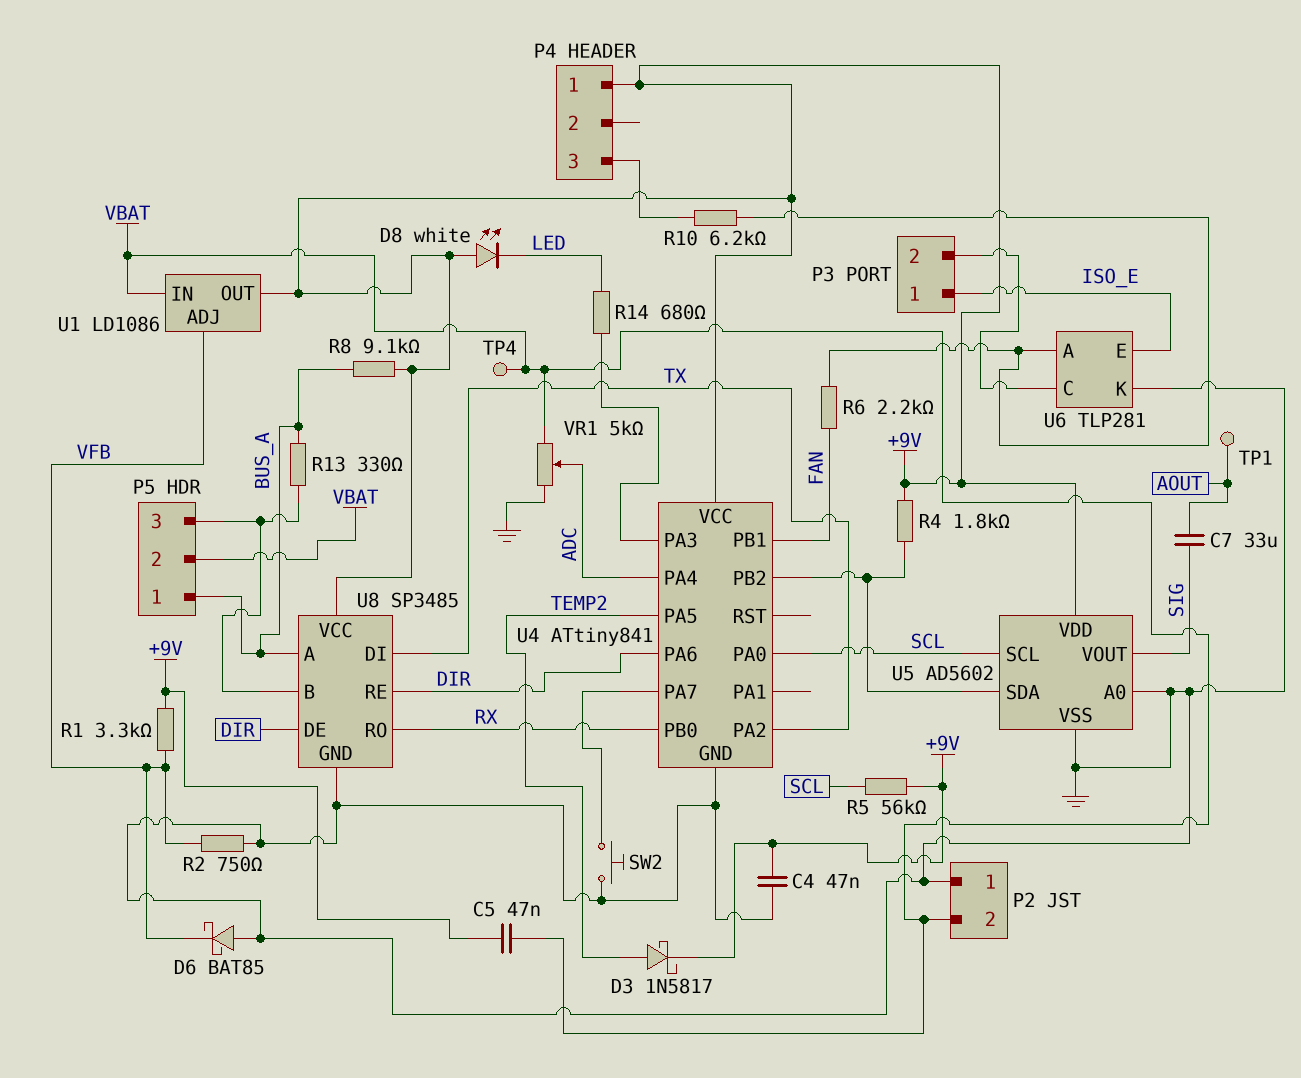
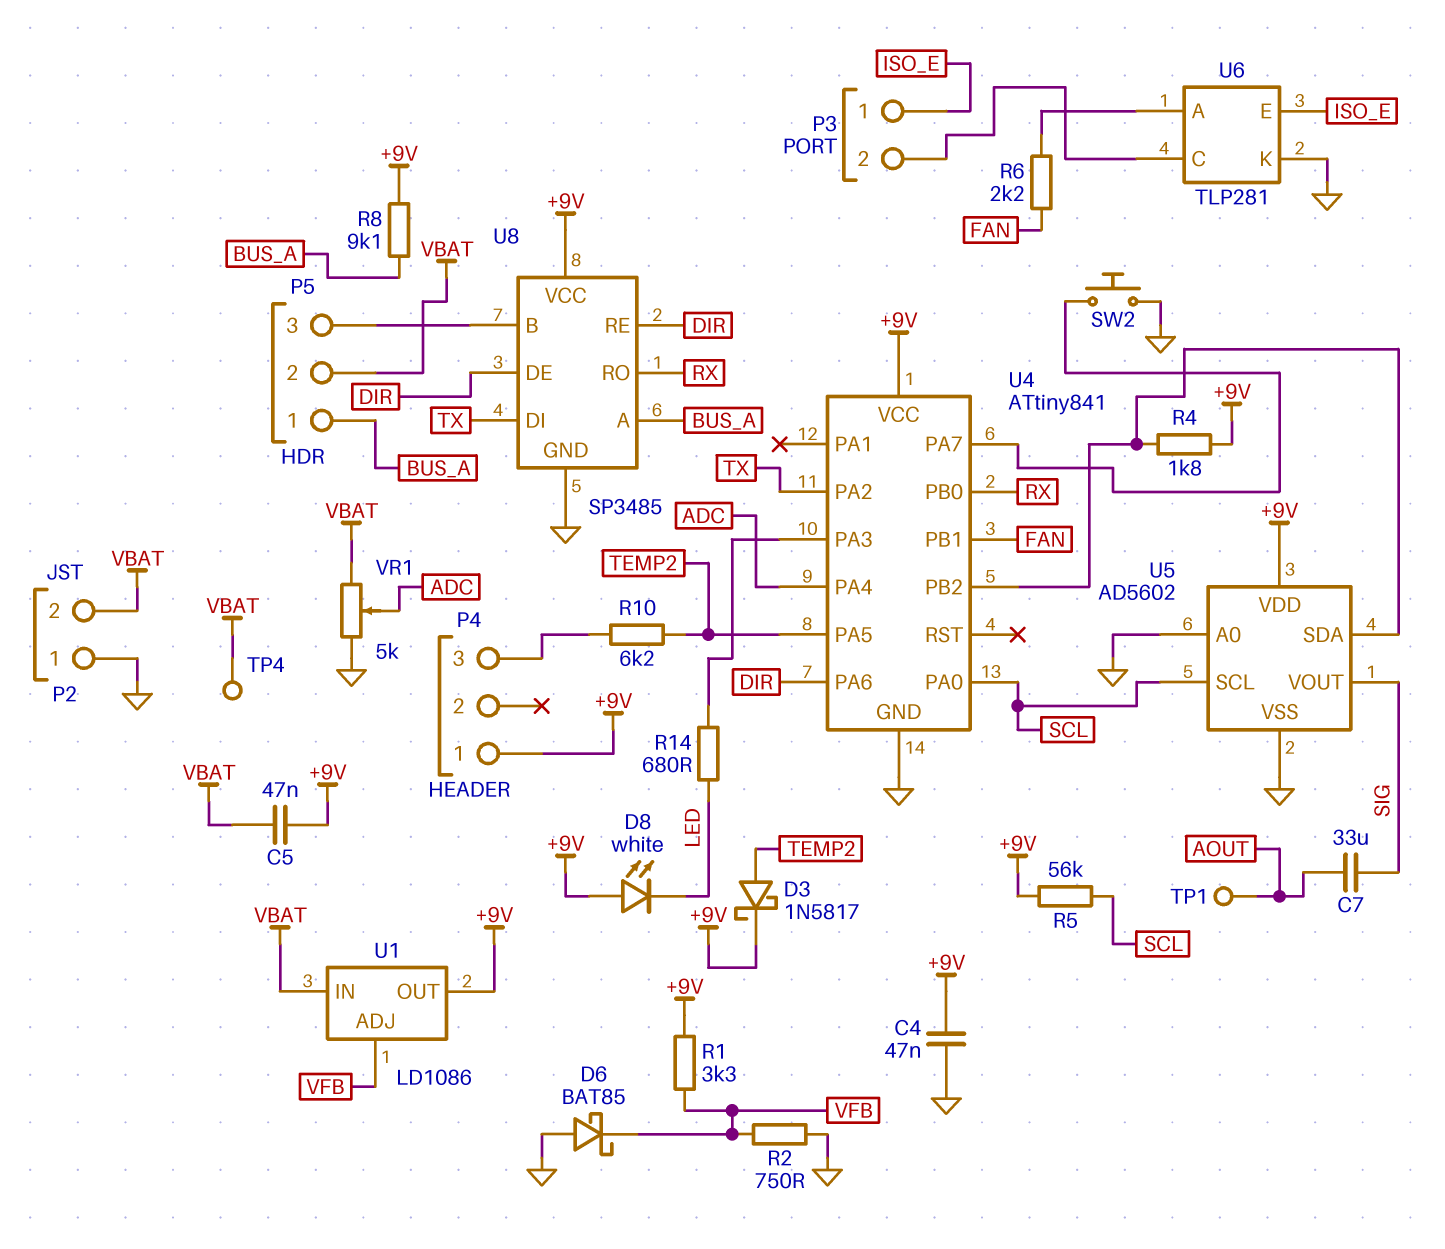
R10: 6.2k (P4/3, U6/A) -> 6.2k (P4/3, TEMP2)
R13: 330 (BUS_A, P5/3) -> none

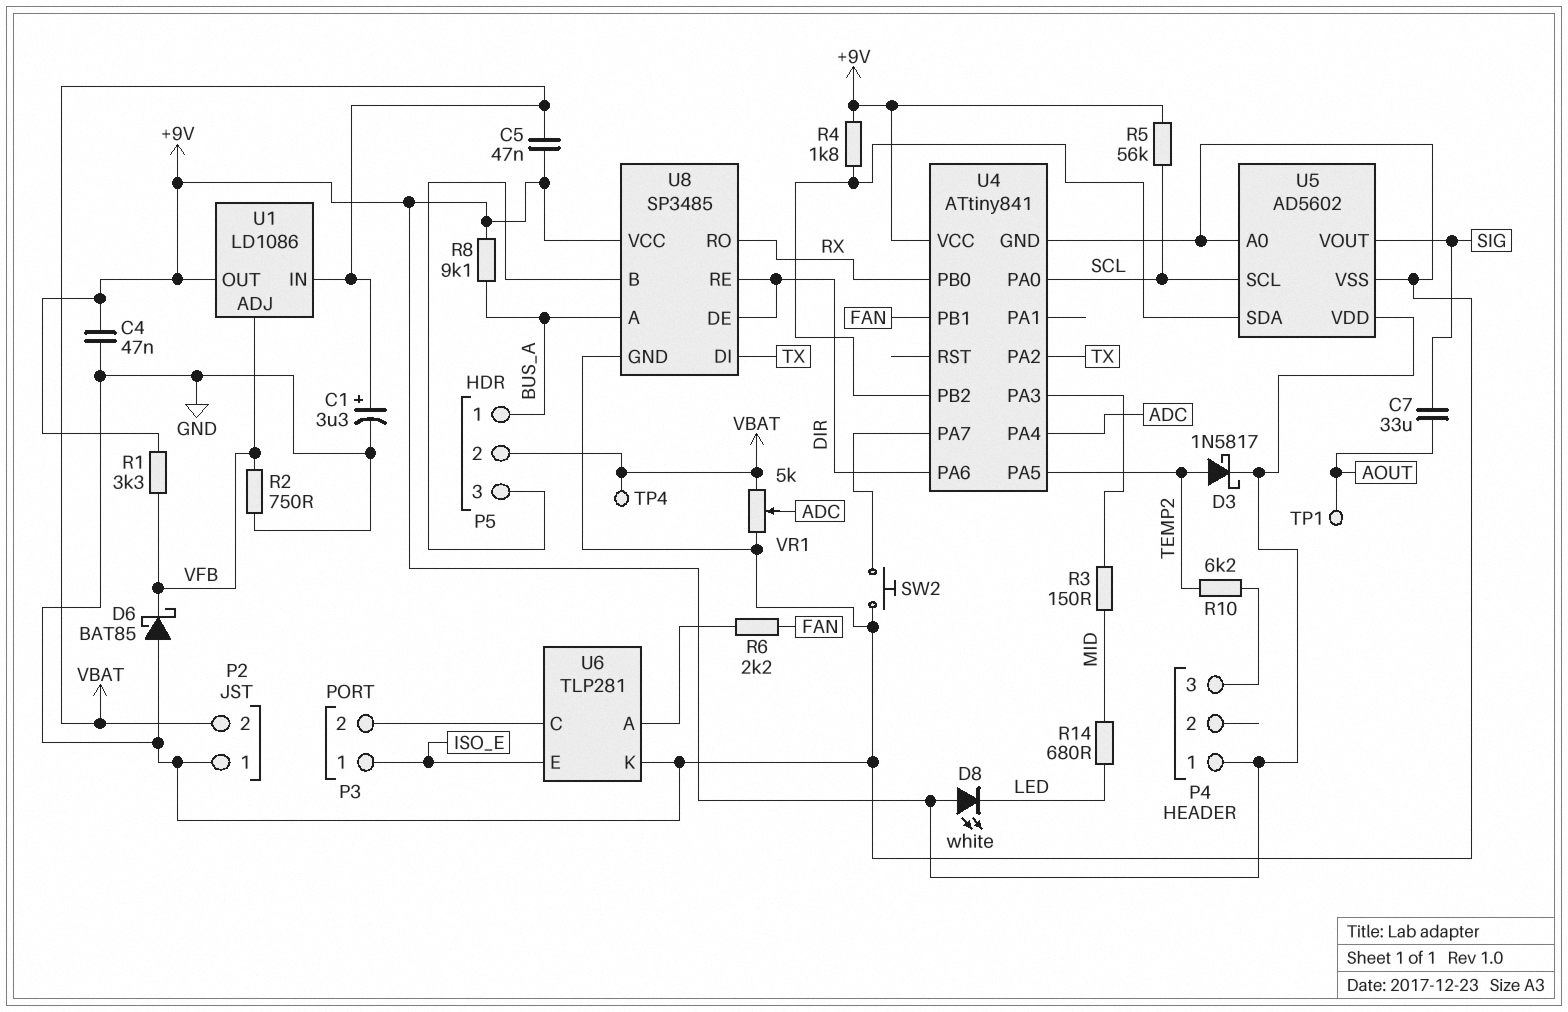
C1: none -> 3.3uF (plus VBAT, minus GND)
R3: none -> 150 (MID, U4/PA3)
R14: 680 (LED, U4/PA3) -> 680 (LED, MID)

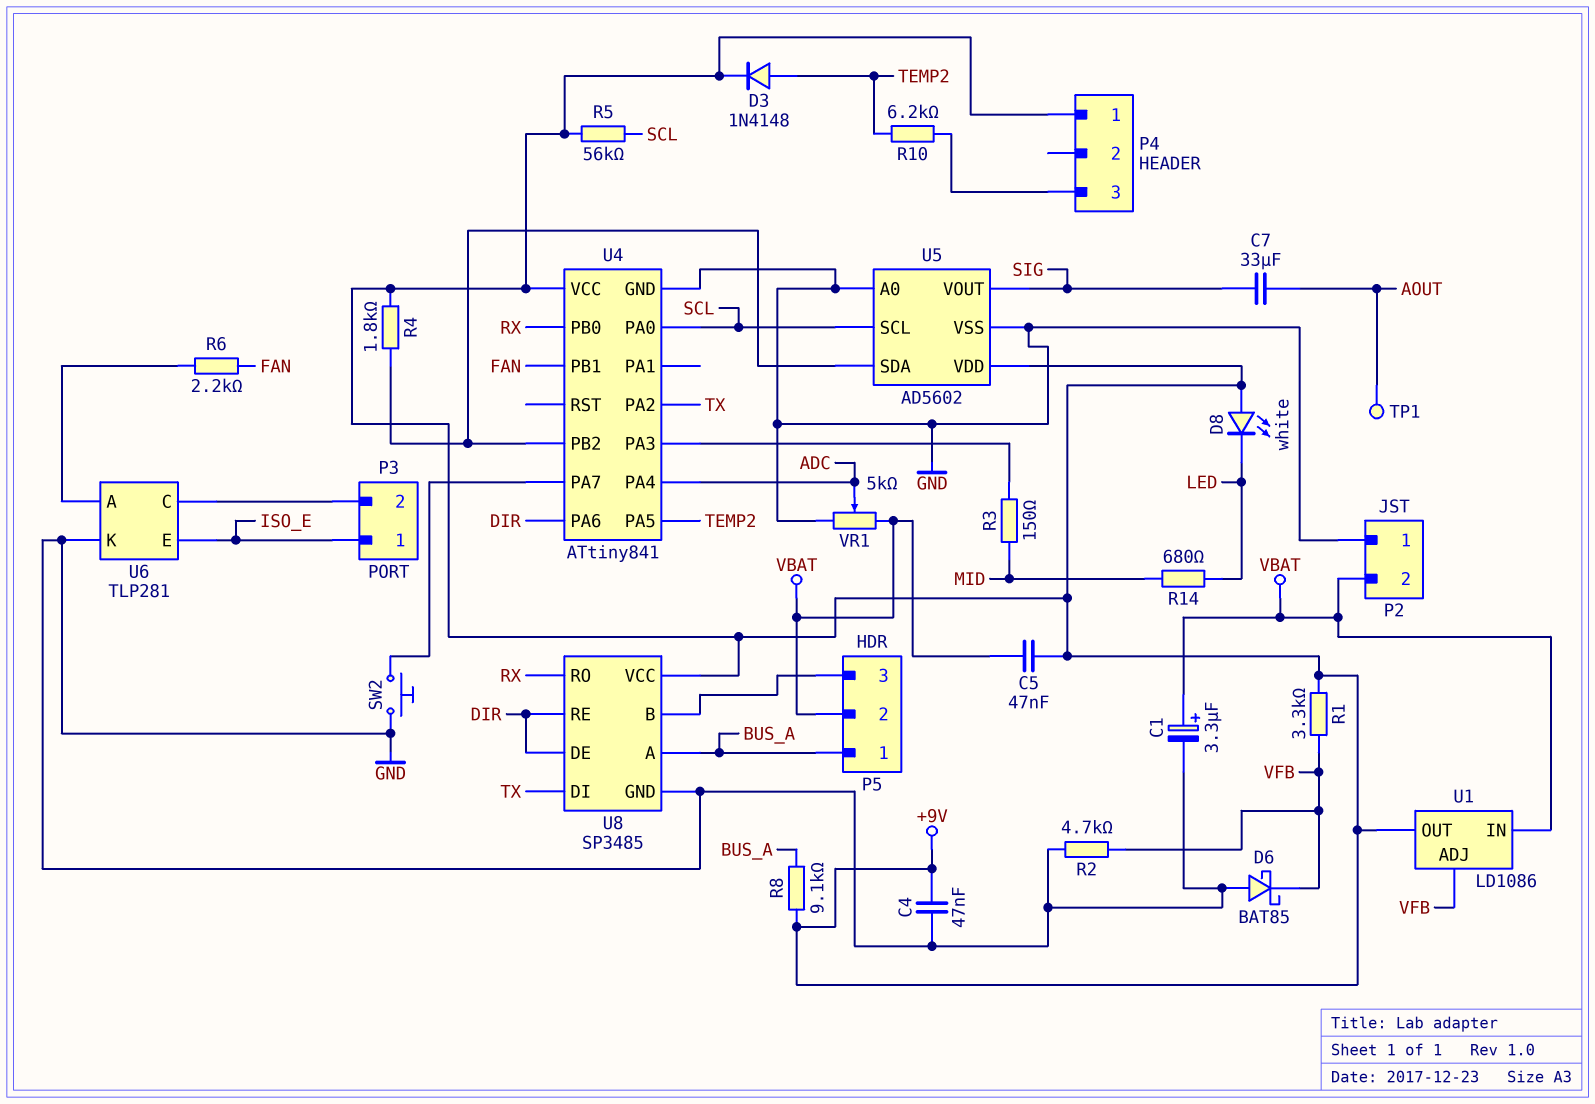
D3: schottky 1N5817 (A TEMP2, K +9V) -> diode 1N4148 (A TEMP2, K +9V)
R2: 750 (GND, VFB) -> 4.7k (GND, VFB)
TP4: test point (VBAT) -> none

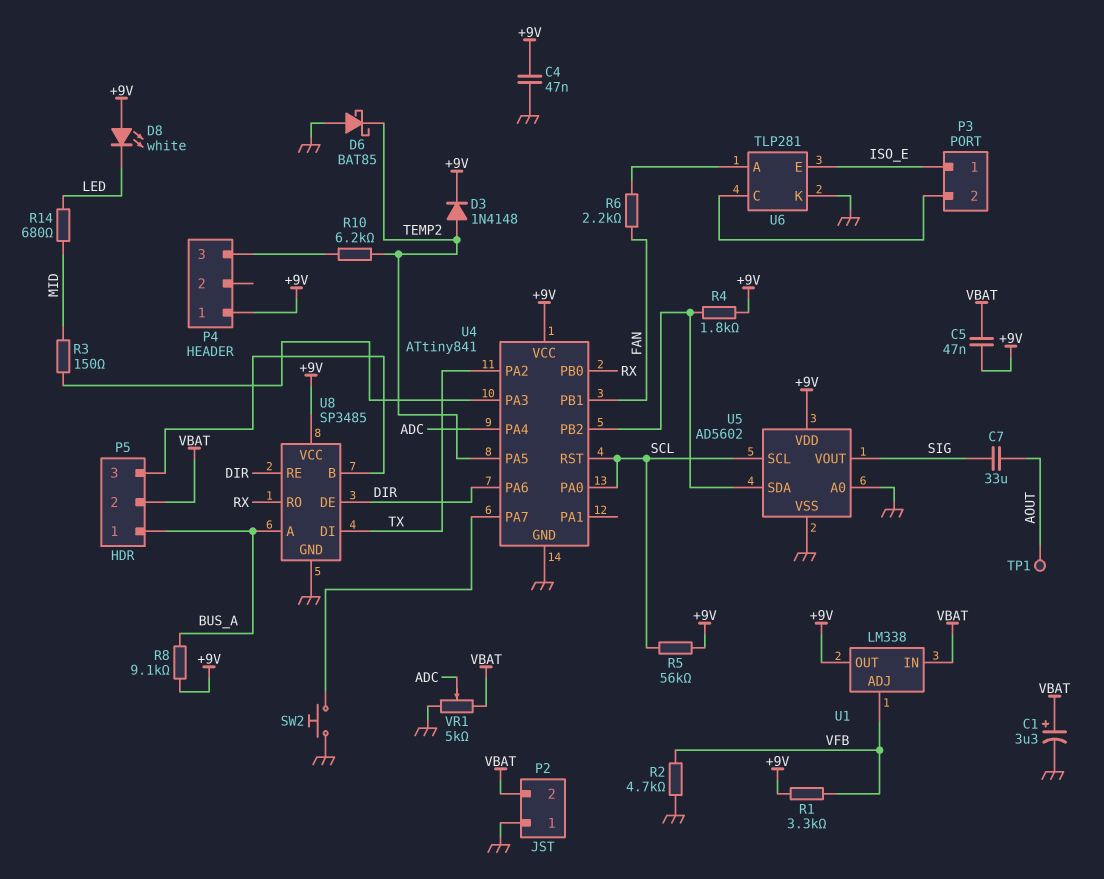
D6: schottky BAT85 (A GND, K VFB) -> schottky BAT85 (A GND, K TEMP2)
U1: LD1086 -> LM338
U4 pin RST: none -> SCL

